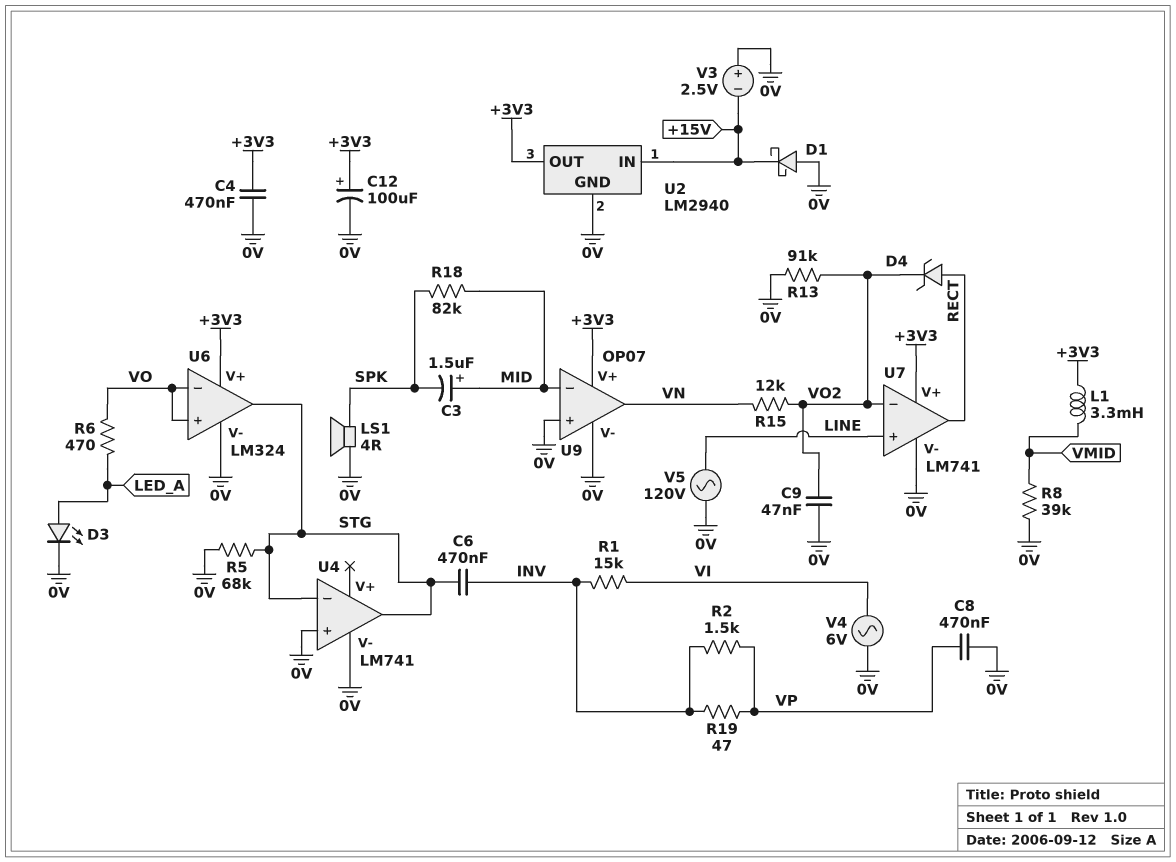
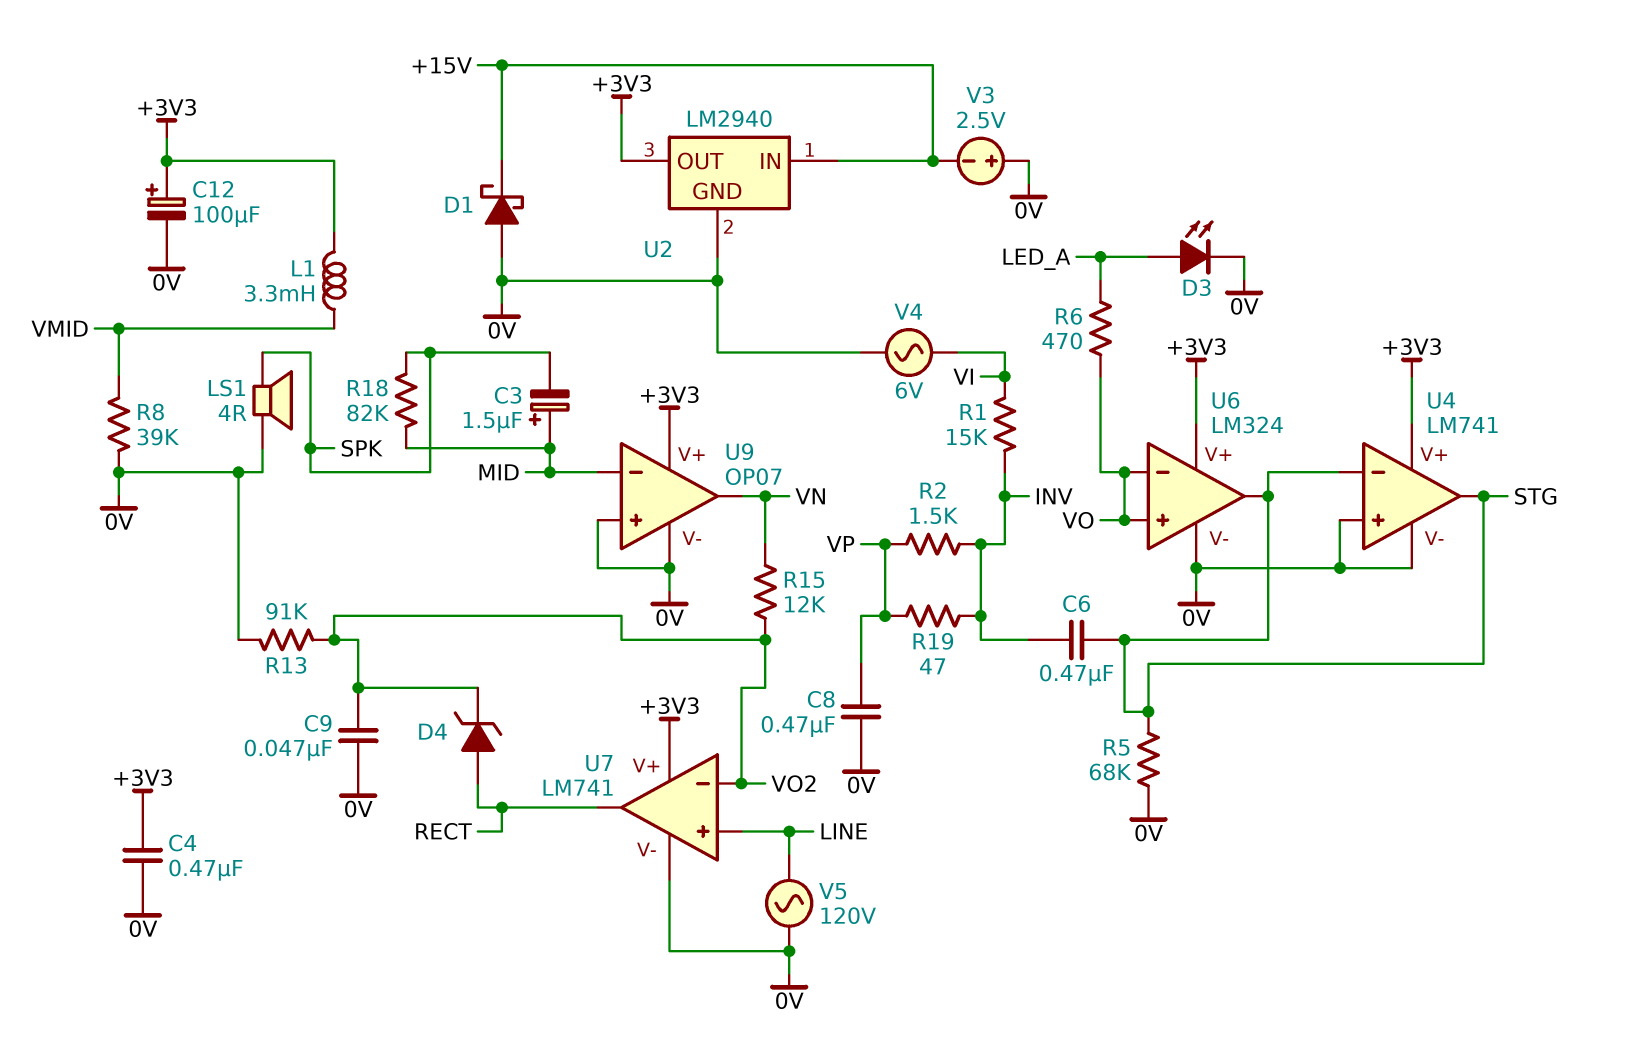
U4 pin V+: none -> +3V3

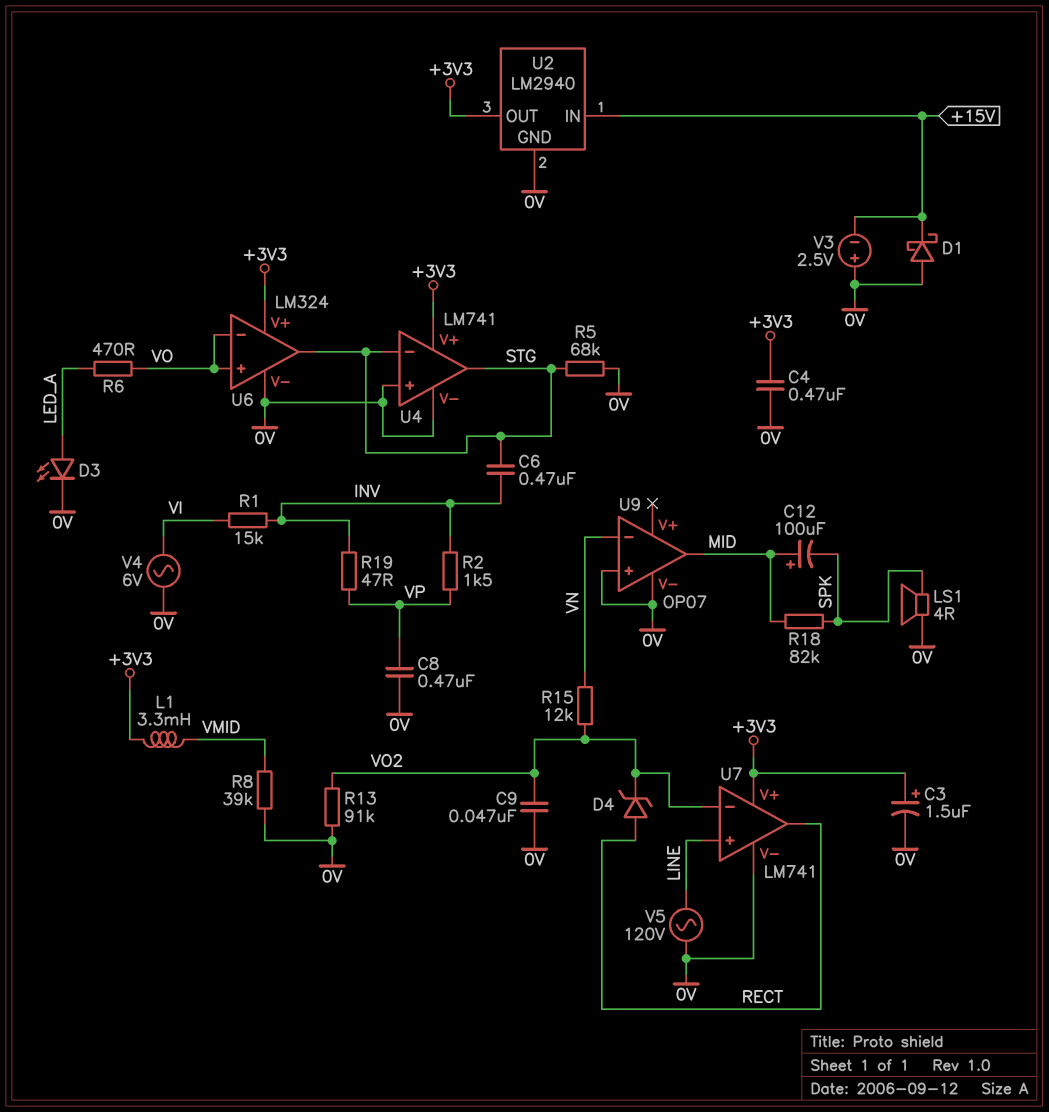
C3: 1.5uF (plus MID, minus SPK) -> 1.5uF (plus +3V3, minus 0V)
C12: 100uF (plus +3V3, minus 0V) -> 100uF (plus MID, minus SPK)
U9 pin V+: +3V3 -> none
U9 pin in-: MID -> VN
U9 pin out: VN -> MID

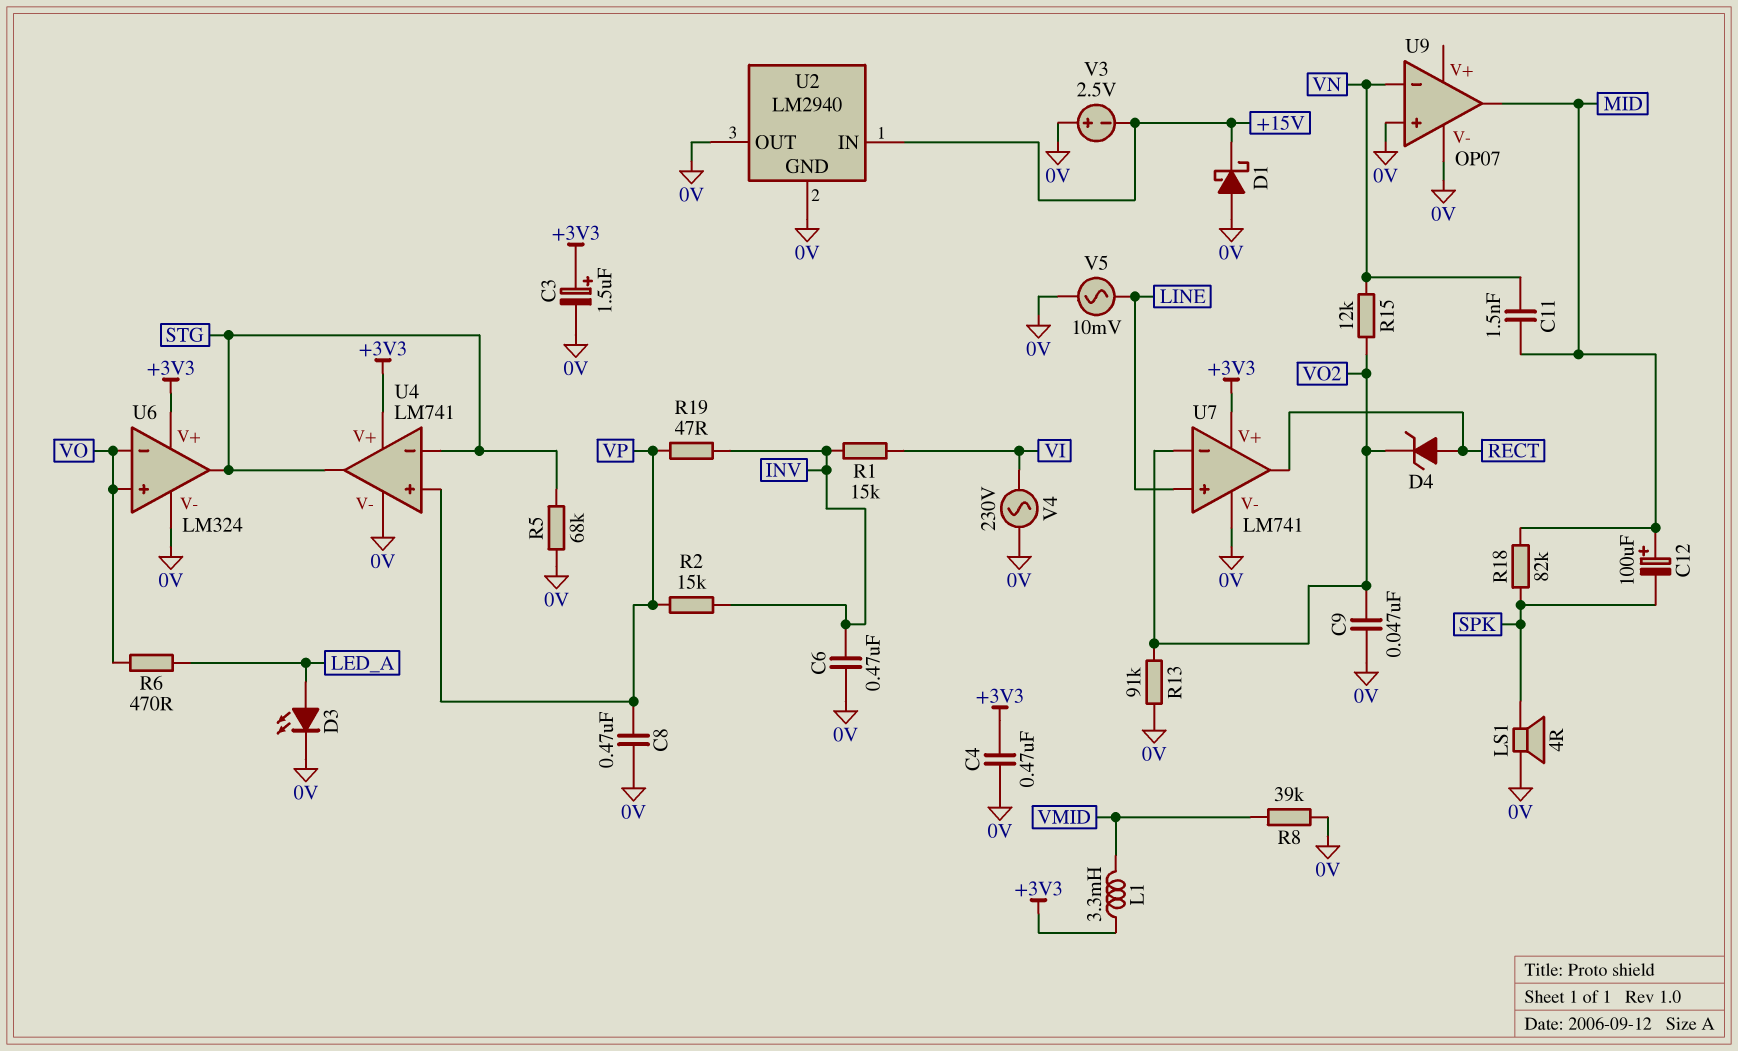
C6: 470nF (INV, STG) -> 470nF (0V, INV)
C11: none -> 1.5nF (MID, VN)
R2: 1.5k (INV, VP) -> 15k (INV, VP)
U2 pin OUT: +3V3 -> 0V
U4 pin in+: 0V -> VP
V4: AC 6V (0V, VI) -> AC 230V (0V, VI)
V5: AC 120V (0V, LINE) -> AC 10mV (0V, LINE)

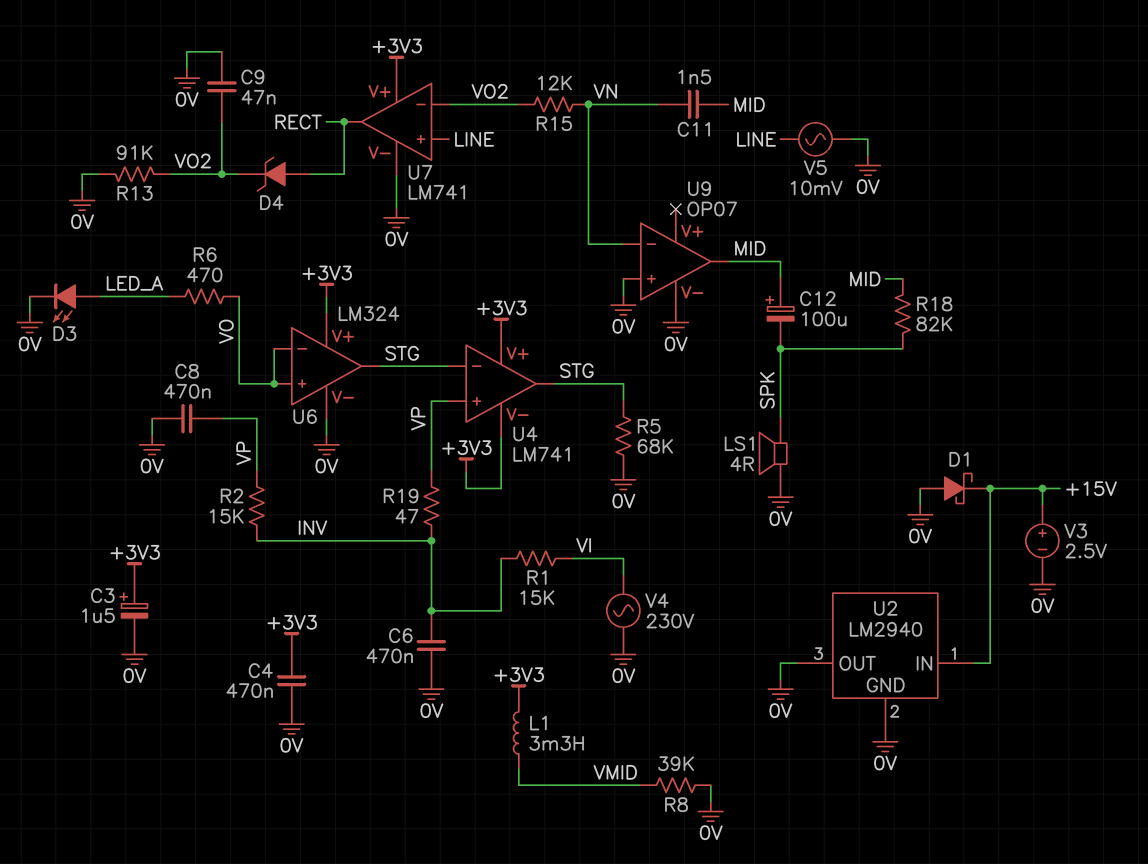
U4 pin V-: 0V -> +3V3
V3: 2.5V (plus 0V, minus +15V) -> 2.5V (plus +15V, minus 0V)

